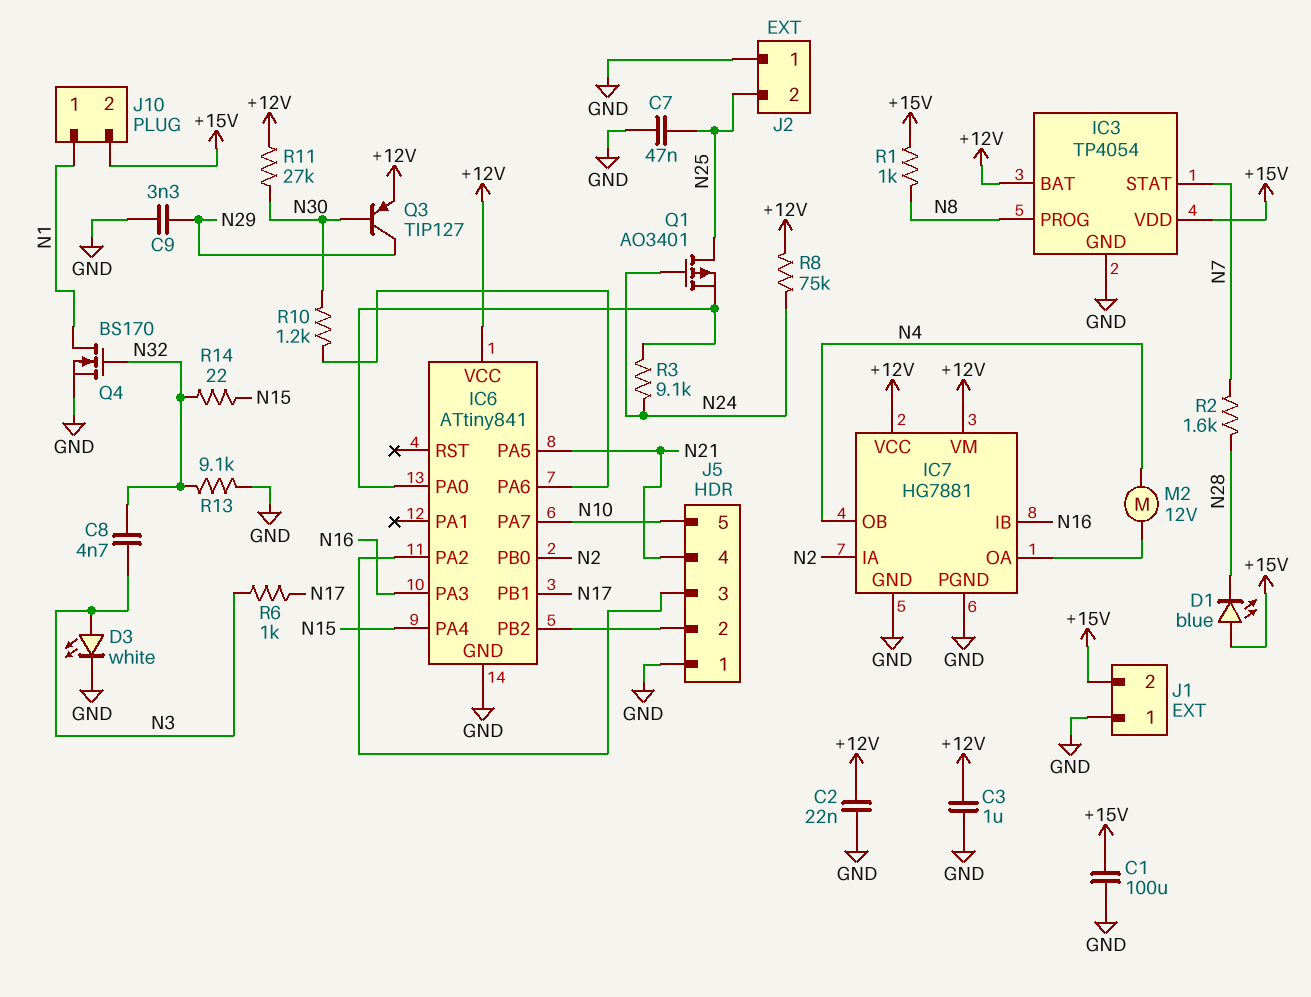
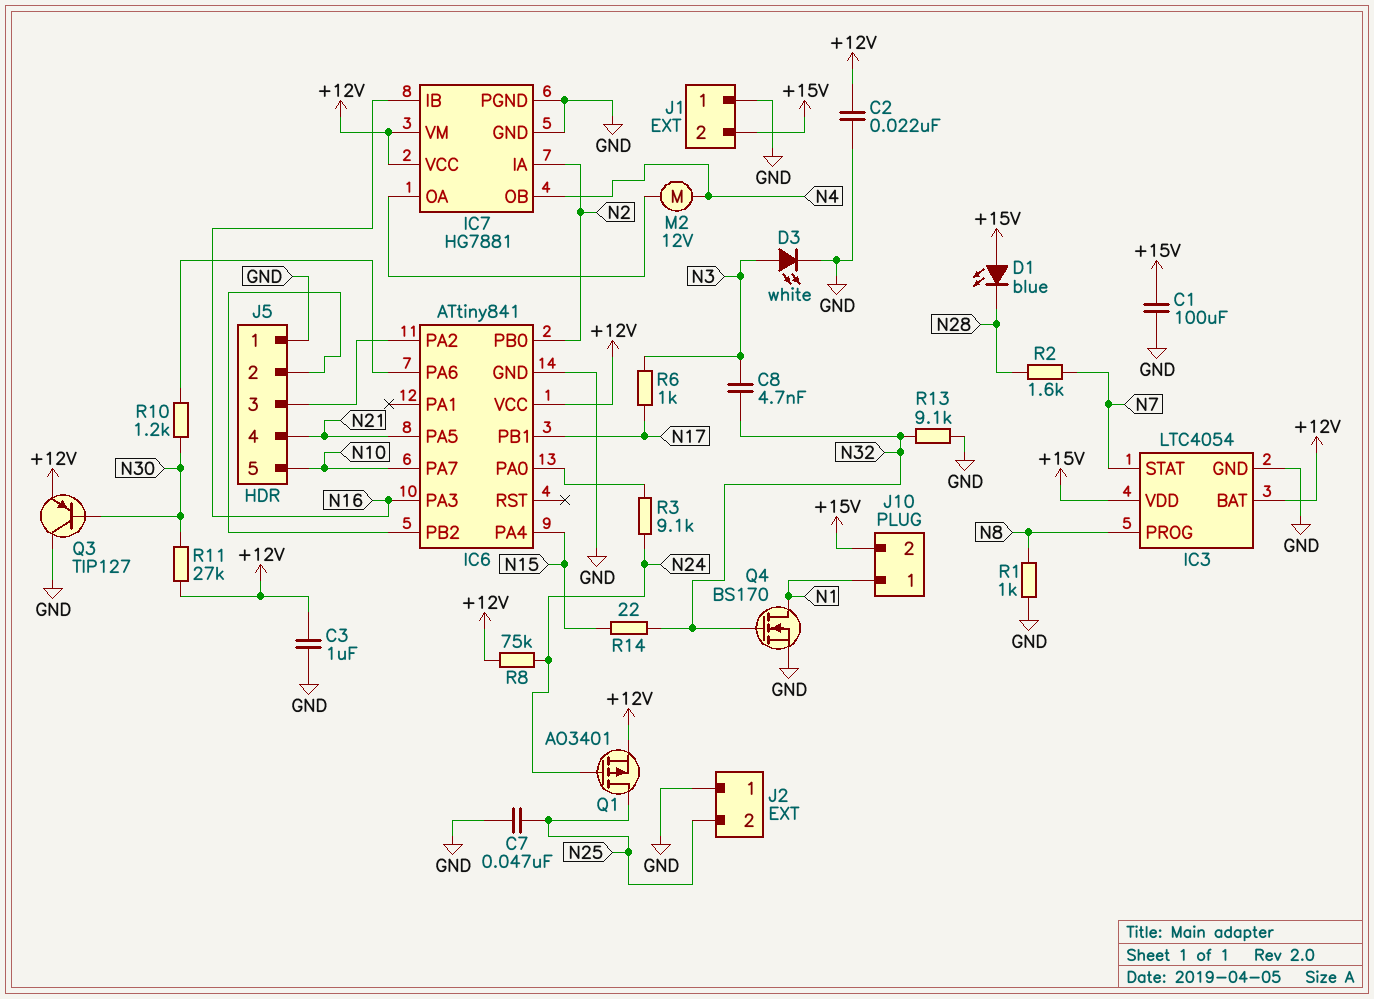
C9: 3.3nF (GND, N29) -> none
IC3: TP4054 -> LTC4054
Q1: PMOS AO3401 (G N24, D N25, S IC6/PA0) -> PMOS AO3401 (G N24, D N25, S +12V)
Q3: PNP TIP127 (B N30, C N29, E +12V) -> PNP TIP127 (B N30, C GND, E +12V)
R1: 1k (+15V, N8) -> 1k (GND, N8)

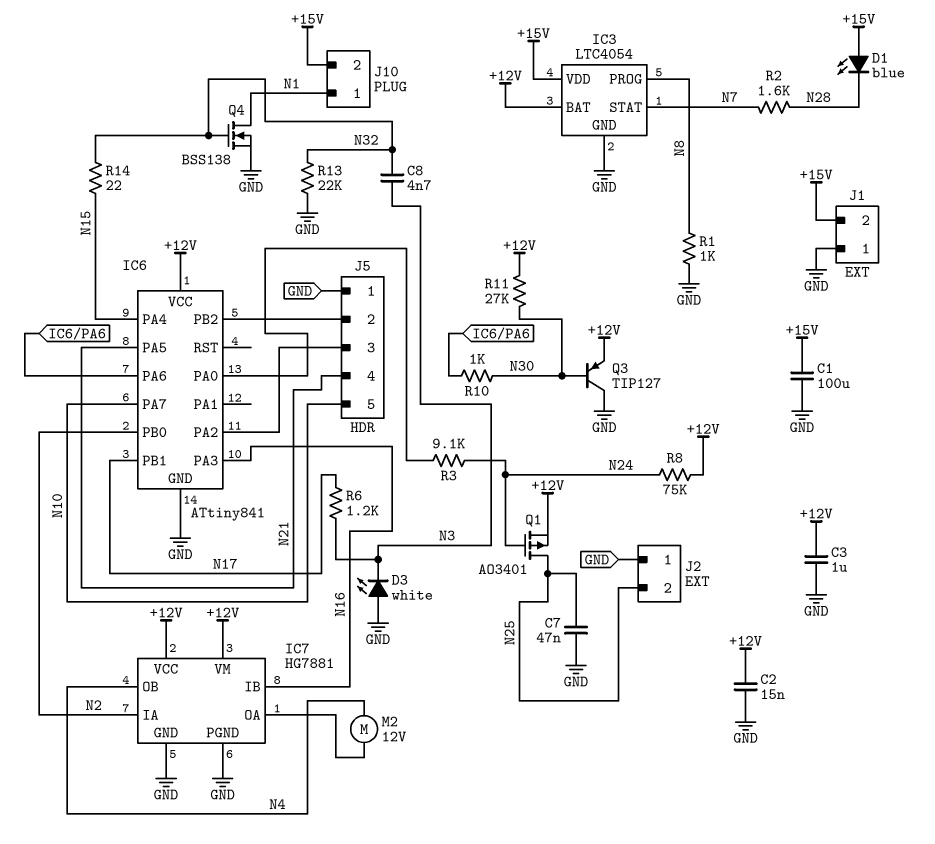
C2: 22nF (+12V, GND) -> 15nF (+12V, GND)
D3: LED white (A N3, K GND) -> LED white (A GND, K N3)
Q4: NMOS BS170 (G N32, D N1, S GND) -> NMOS BSS138 (G N32, D N1, S GND)
R6: 1k (N3, N17) -> 1.2k (N3, N17)
R10: 1.2k (IC6/PA6, N30) -> 1k (IC6/PA6, N30)
R13: 9.1k (GND, N32) -> 22k (GND, N32)

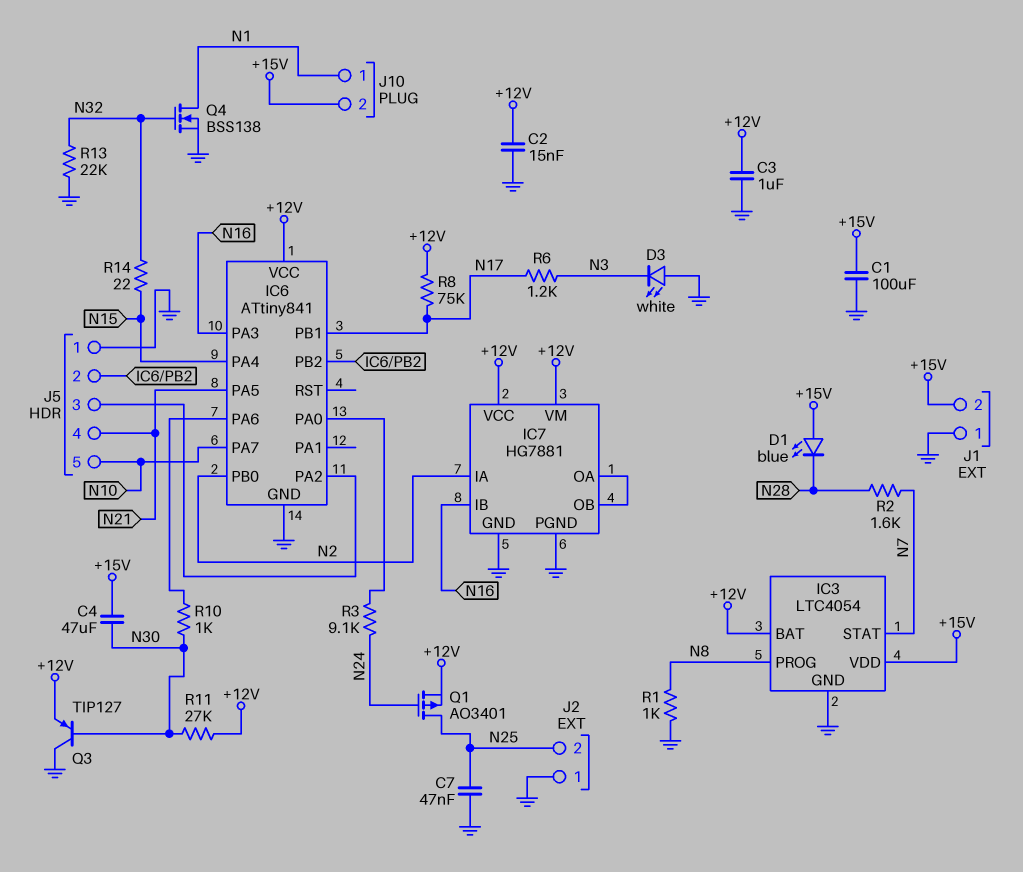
C4: none -> 47uF (+15V, N30)
C8: 4.7nF (N3, N32) -> none
IC7 pin OB: N4 -> IC7/OA
M2: motor 12V (IC7/OA, N4) -> none
R8: 75k (+12V, N24) -> 75k (+12V, N17)

